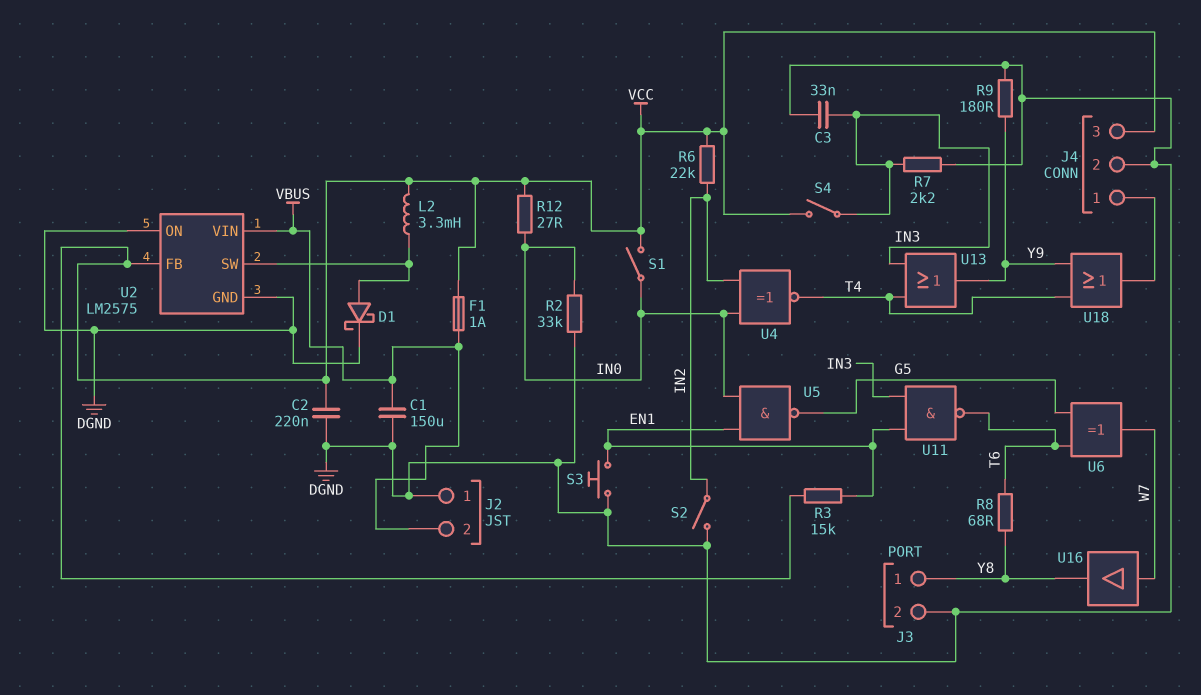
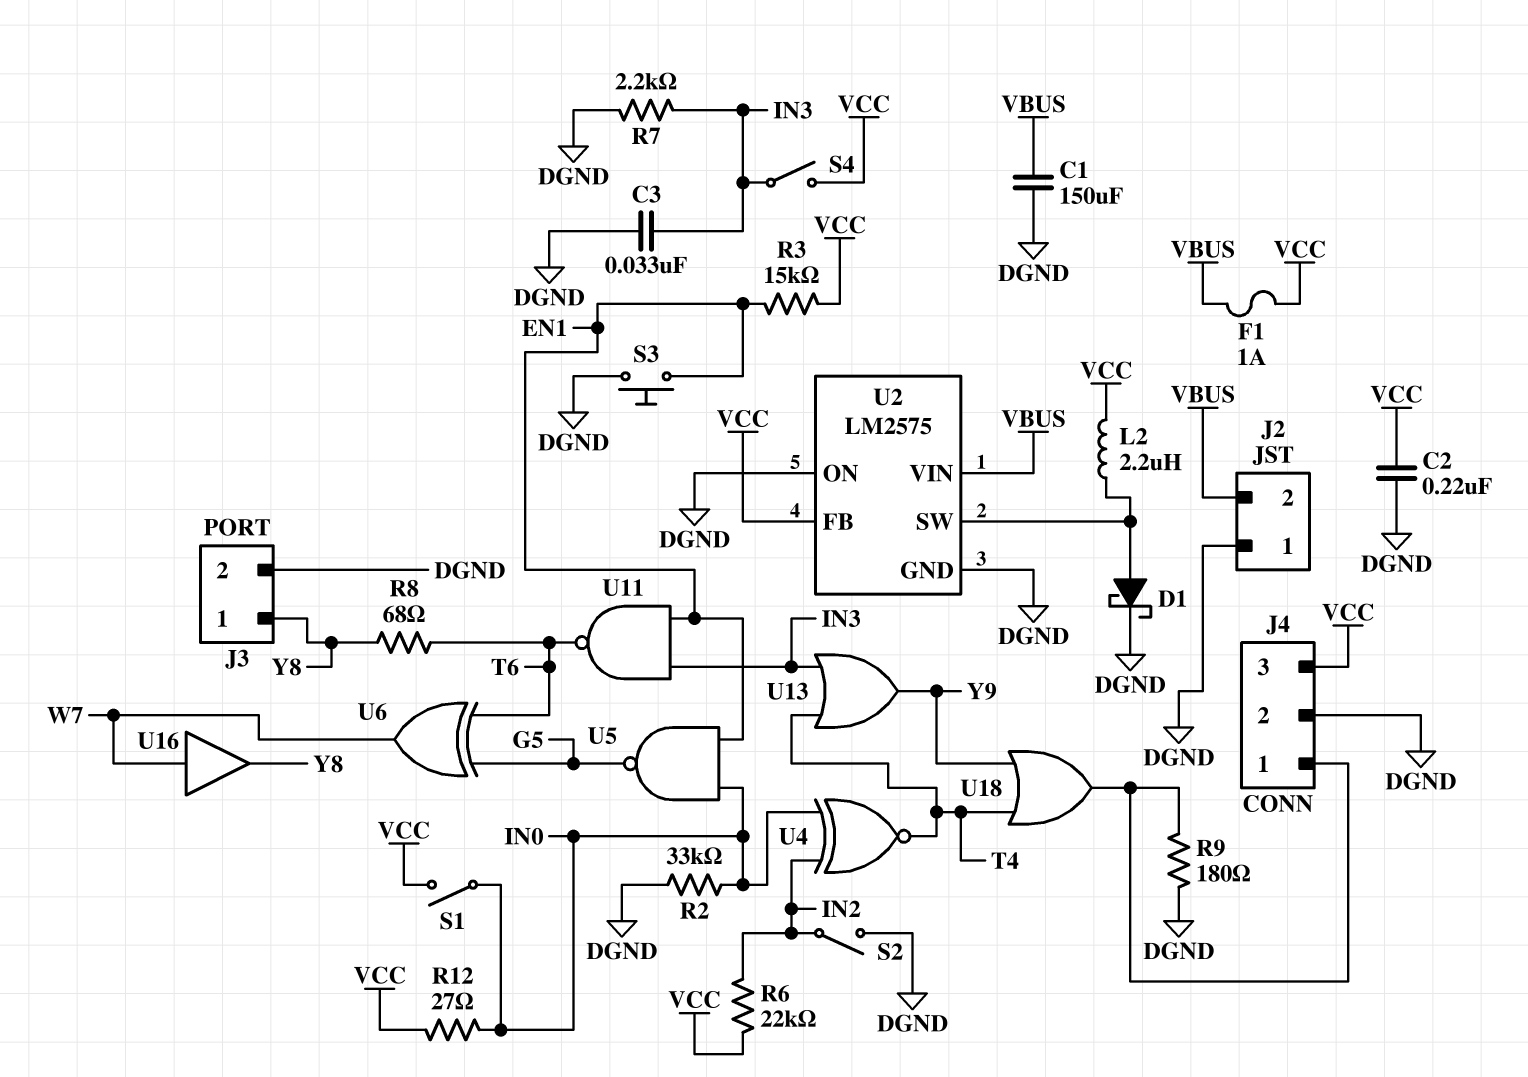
L2: 3.3mH (U2/SW, VCC) -> 2.2uH (U2/SW, VCC)
R9: 180 (DGND, Y9) -> 180 (DGND, J4/1)

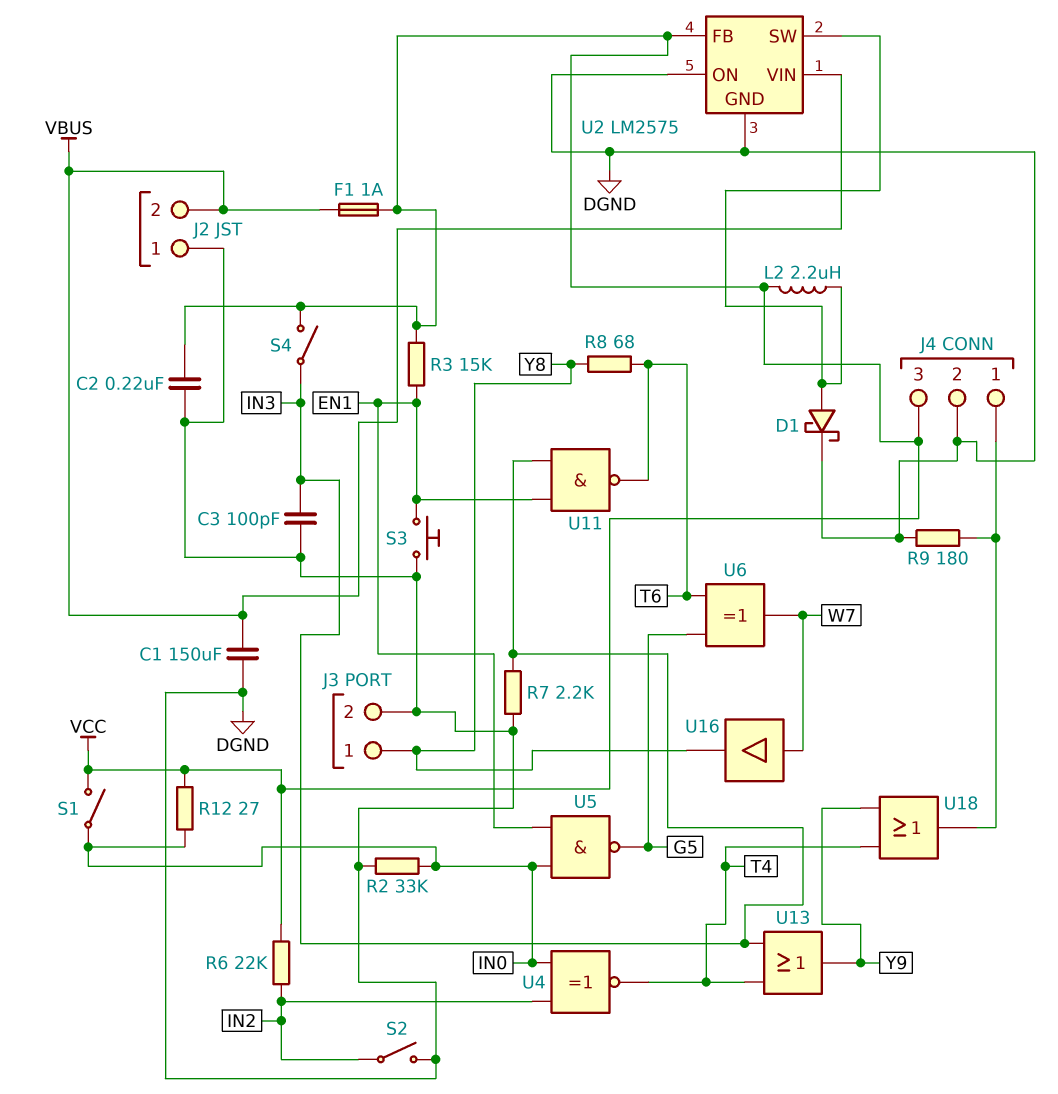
C3: 33nF (DGND, IN3) -> 100pF (DGND, IN3)

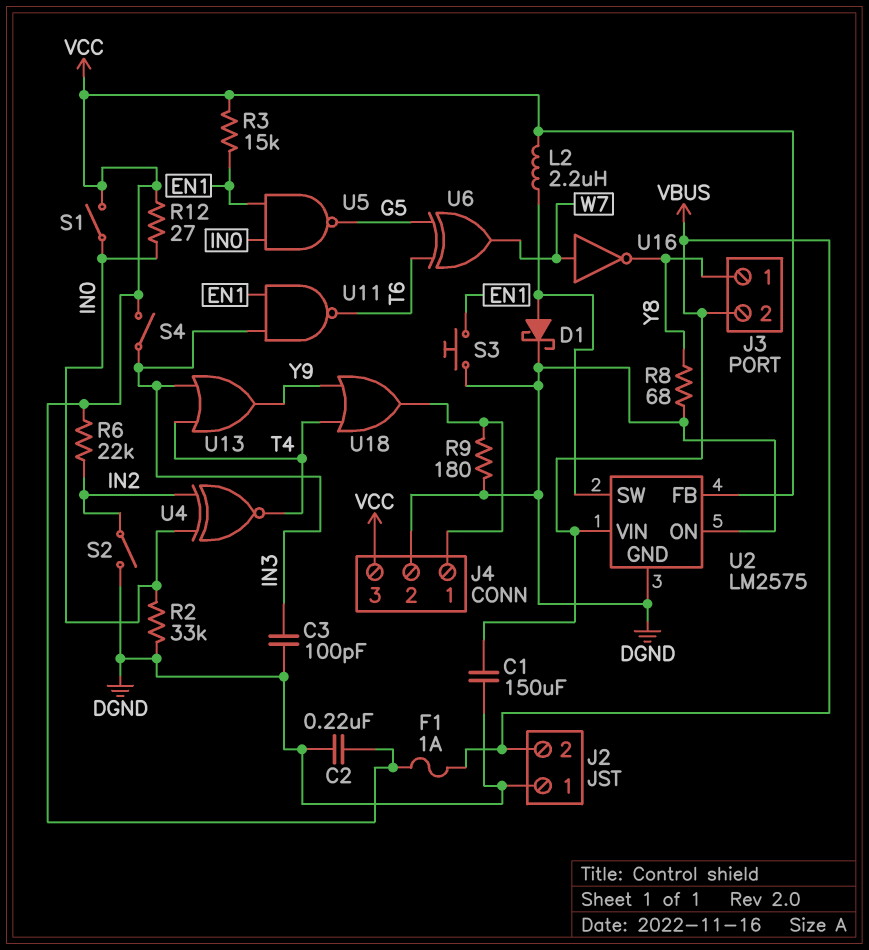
J3 pin 2: DGND -> VBUS
R7: 2.2k (DGND, IN3) -> none
R8: 68 (T6, Y8) -> 68 (DGND, Y8)
U16: buffer (in W7, out Y8) -> NOT (in W7, out Y8)

